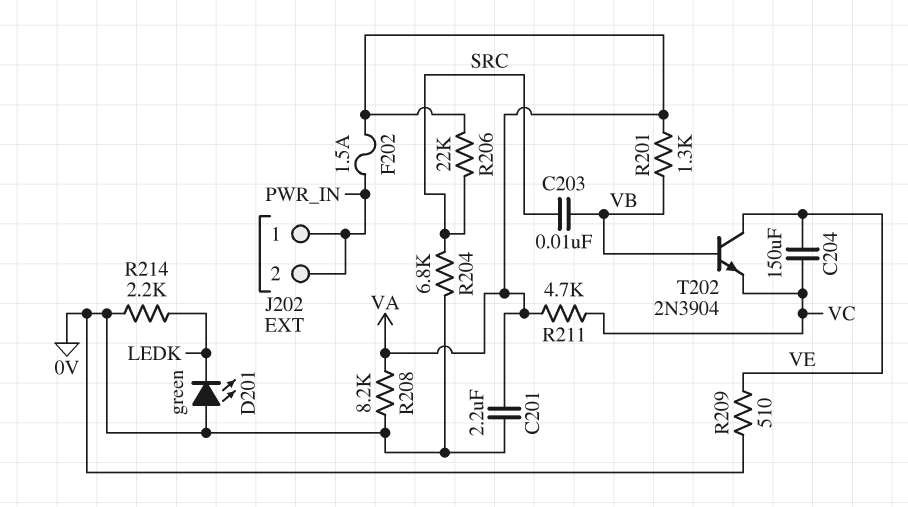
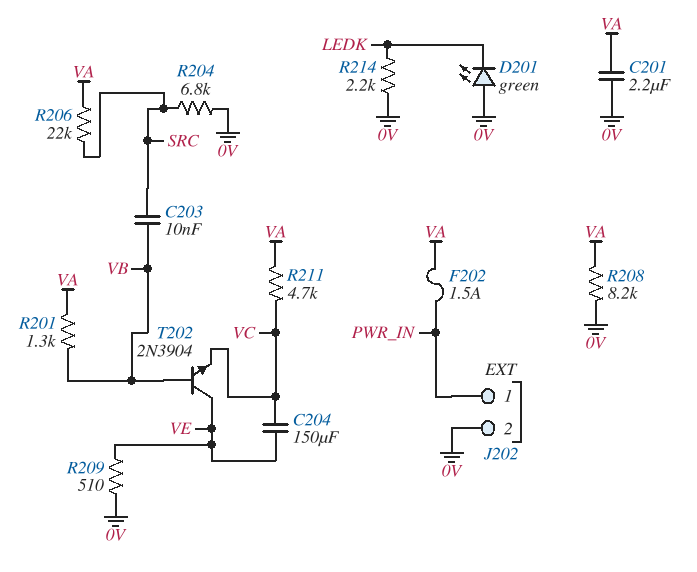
J202 pin 2: PWR_IN -> 0V

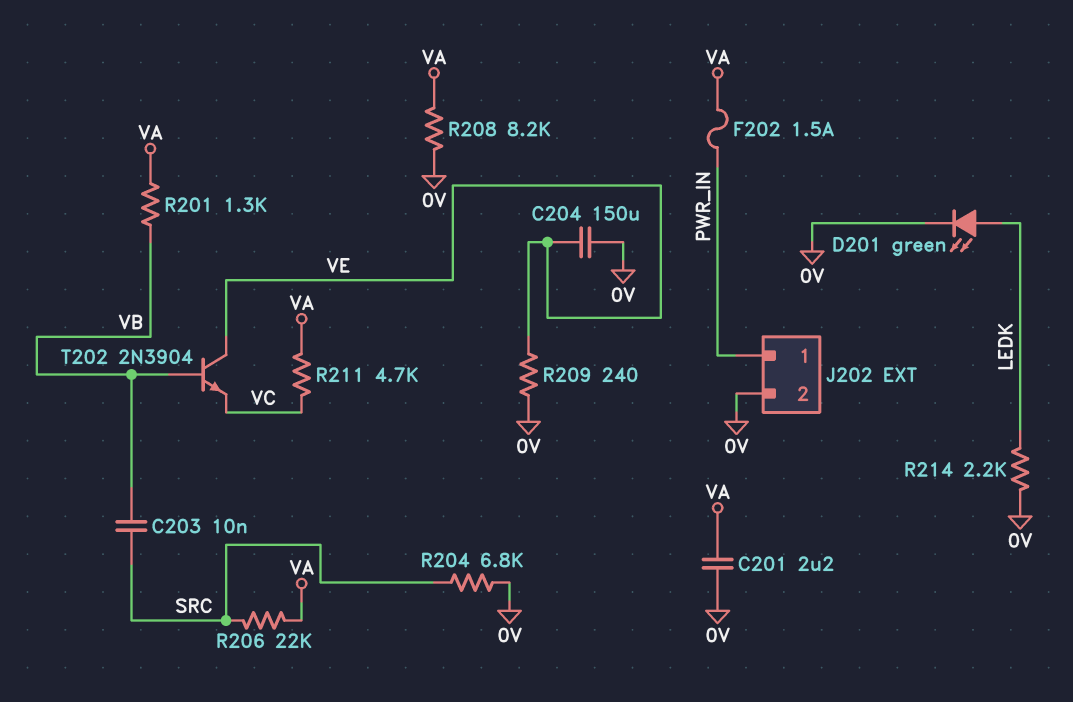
C204: 150uF (VC, VE) -> 150uF (0V, VE)
D201: LED green (A 0V, K LEDK) -> LED green (A LEDK, K 0V)
R209: 510 (0V, VE) -> 240 (0V, VE)

